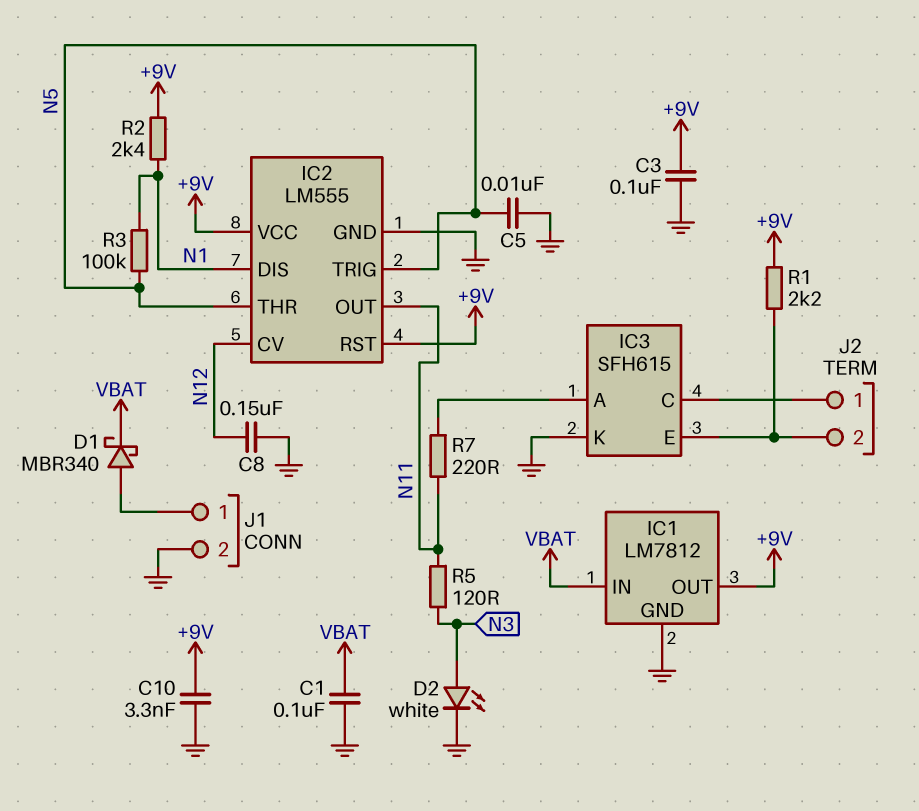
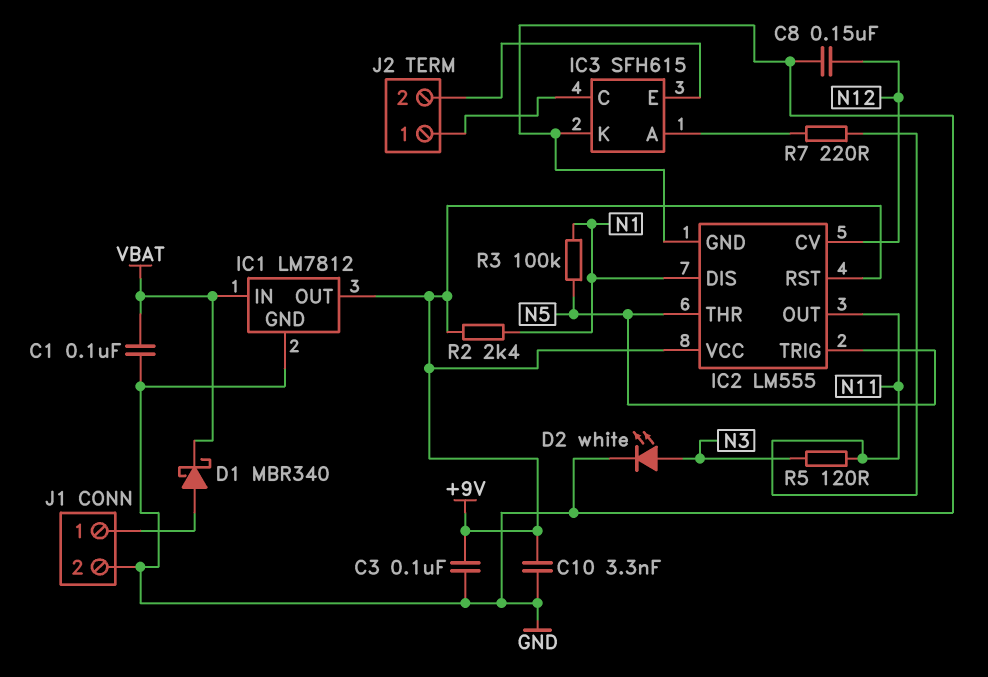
C5: 10nF (GND, N5) -> none
R1: 2.2k (+9V, IC3/E) -> none

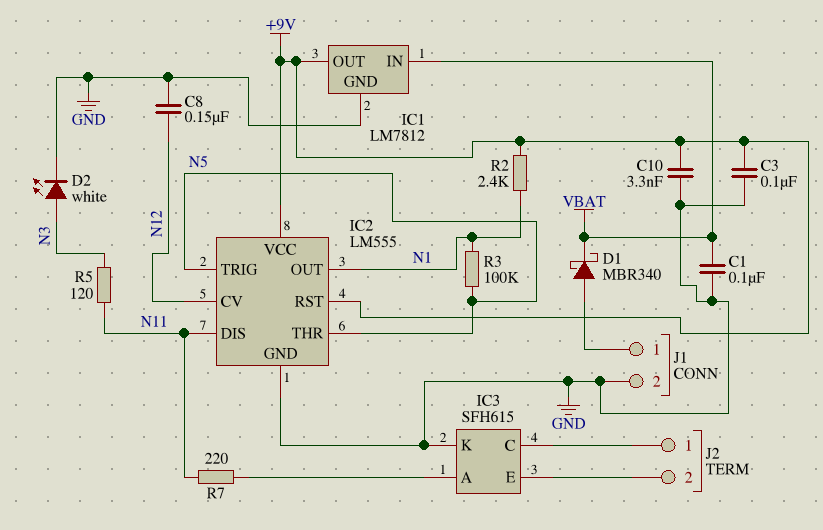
IC2 pin DIS: N1 -> N11
IC2 pin OUT: N11 -> N1

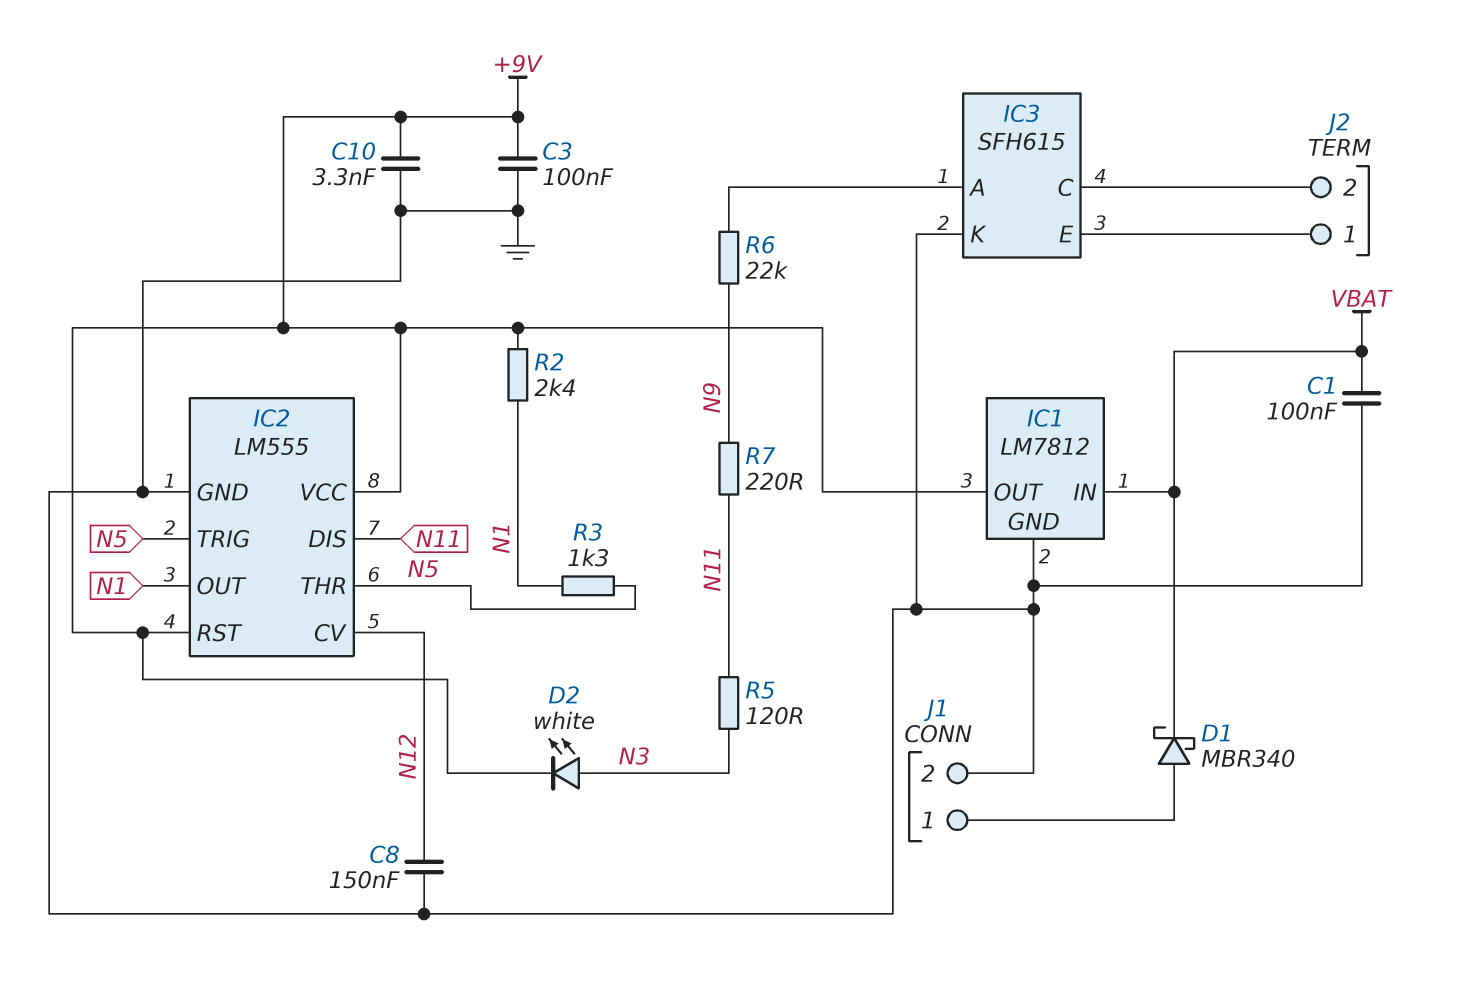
D2: LED white (A N3, K GND) -> LED white (A N3, K +9V)
J2 pin 1: IC3/C -> IC3/E
J2 pin 2: IC3/E -> IC3/C
R3: 100k (N1, N5) -> 1.3k (N1, N5)
R6: none -> 22k (IC3/A, N9)
R7: 220 (IC3/A, N11) -> 220 (N9, N11)

